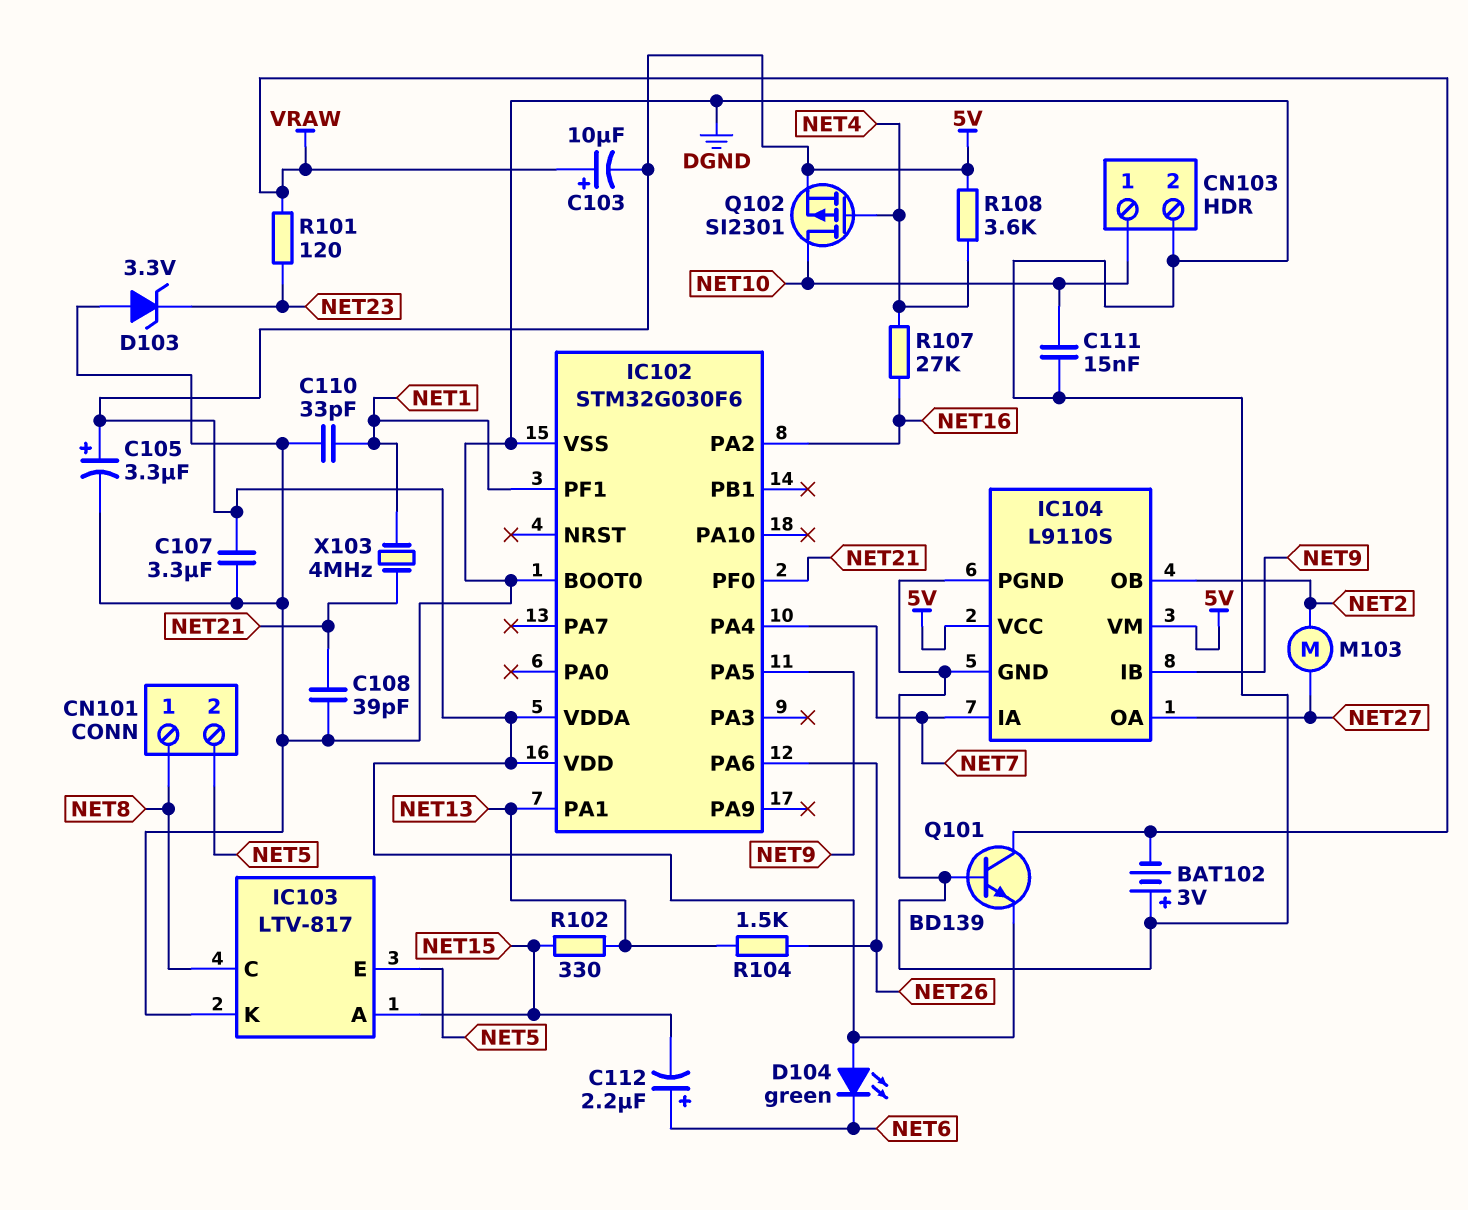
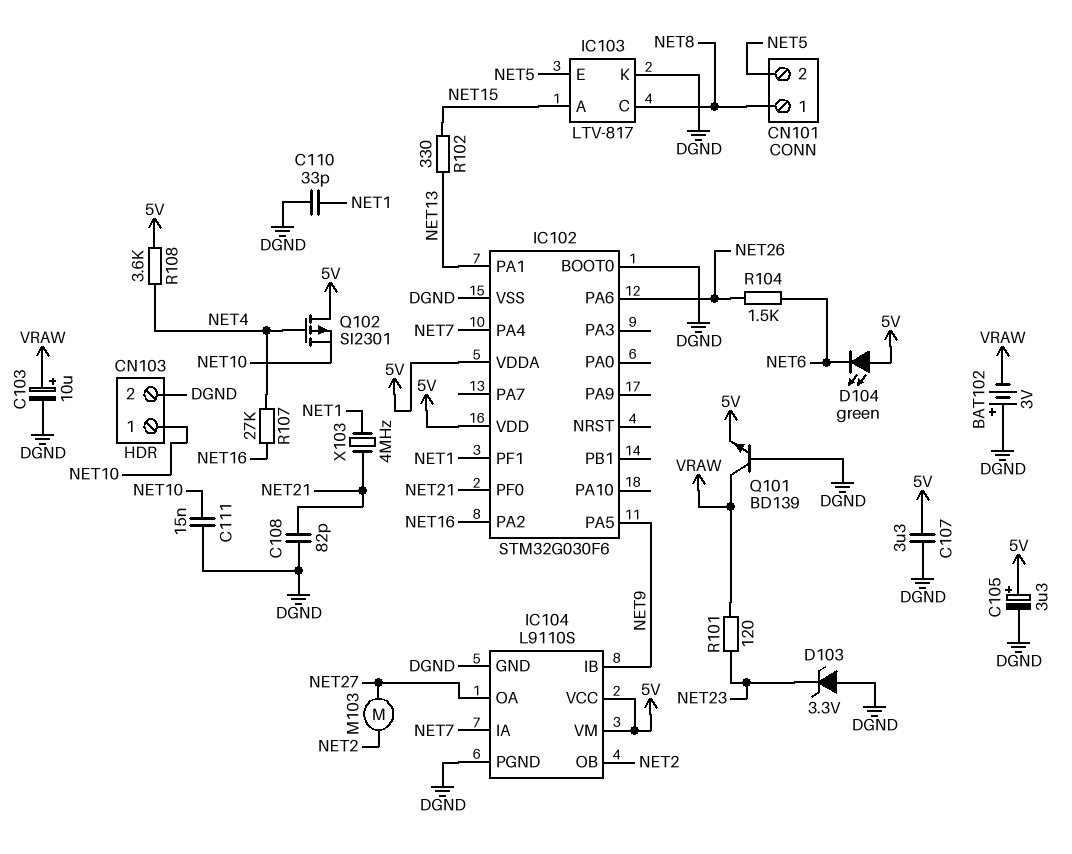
C103: 10uF (plus VRAW, minus 5V) -> 10uF (plus VRAW, minus DGND)
C108: 39pF (DGND, NET21) -> 82pF (DGND, NET21)
C112: 2.2uF (plus NET6, minus NET15) -> none
Q102: PMOS SI2301 (G NET4, D NET10, S 5V) -> PMOS SI2301 (G NET4, D 5V, S NET10)
R104: 1.5k (NET13, NET26) -> 1.5k (NET6, NET26)

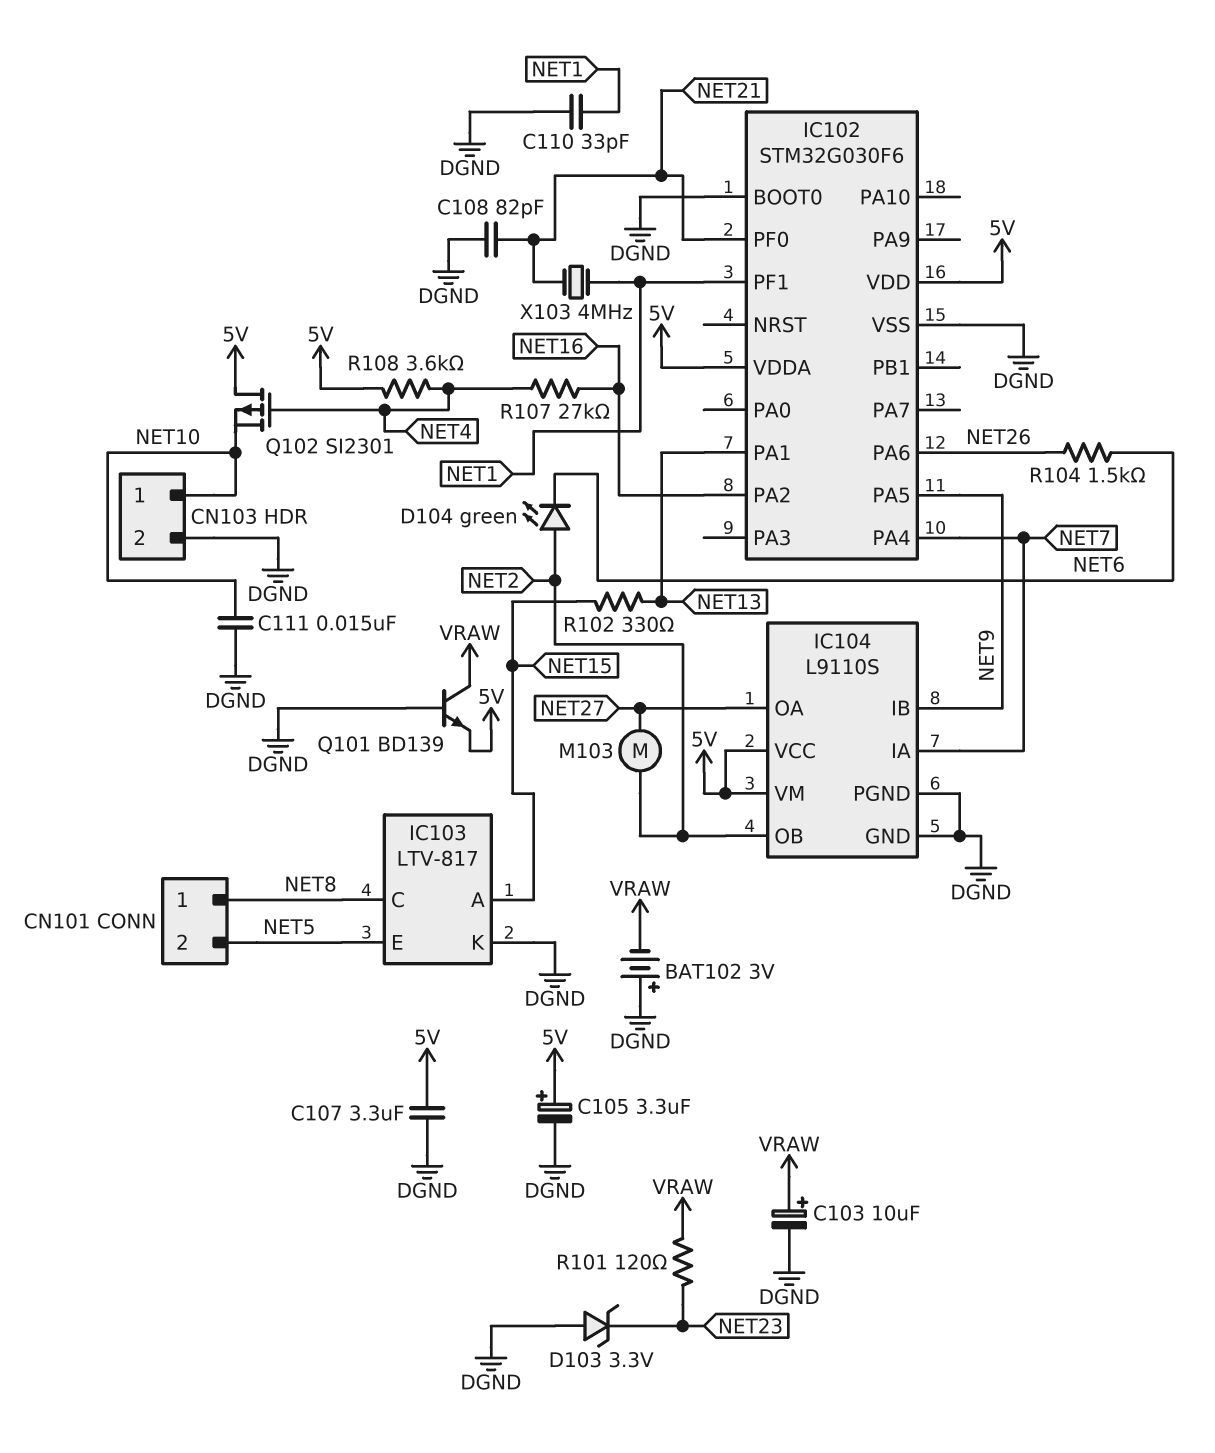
D104: LED green (A 5V, K NET6) -> LED green (A NET2, K NET6)

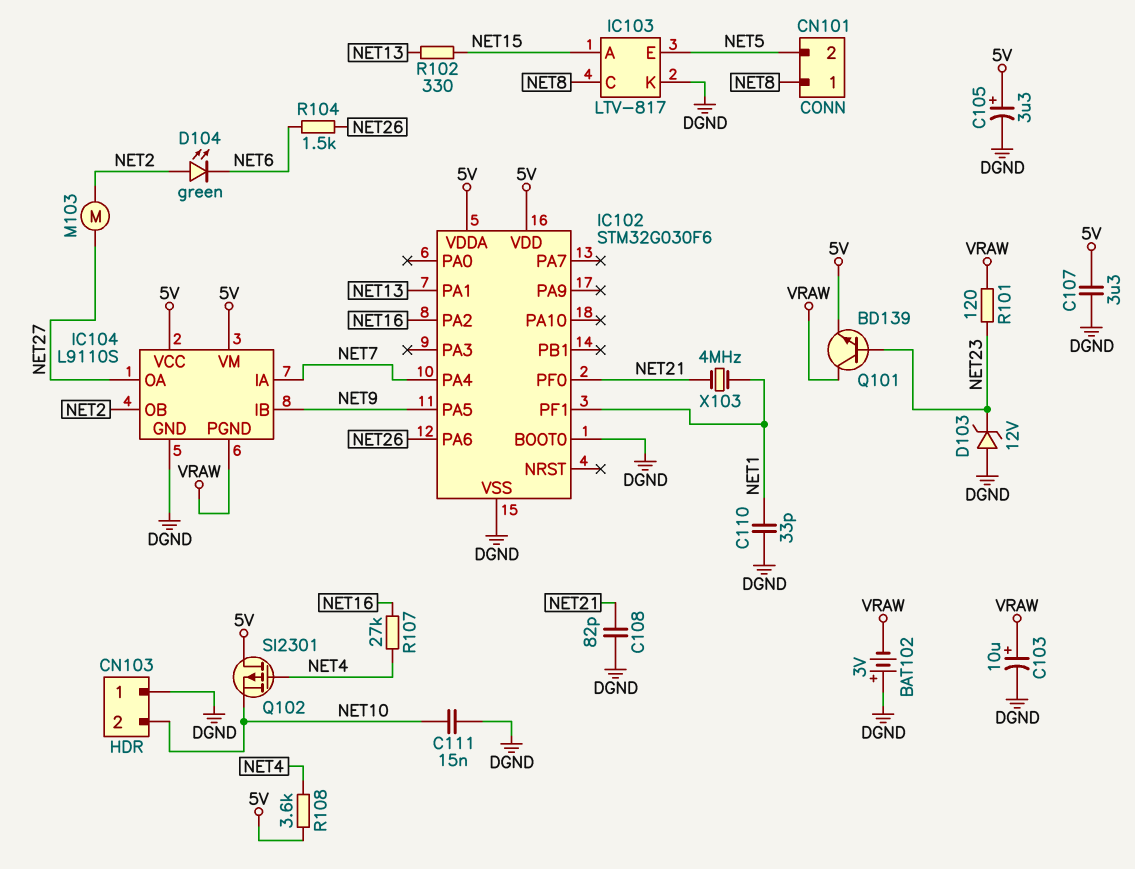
CN103 pin 1: NET10 -> DGND
CN103 pin 2: DGND -> NET10
D103: zener 3.3V (A DGND, K NET23) -> zener 12V (A DGND, K NET23)
IC104 pin PGND: DGND -> VRAW
Q101: NPN BD139 (B DGND, C VRAW, E 5V) -> NPN BD139 (B NET23, C VRAW, E 5V)

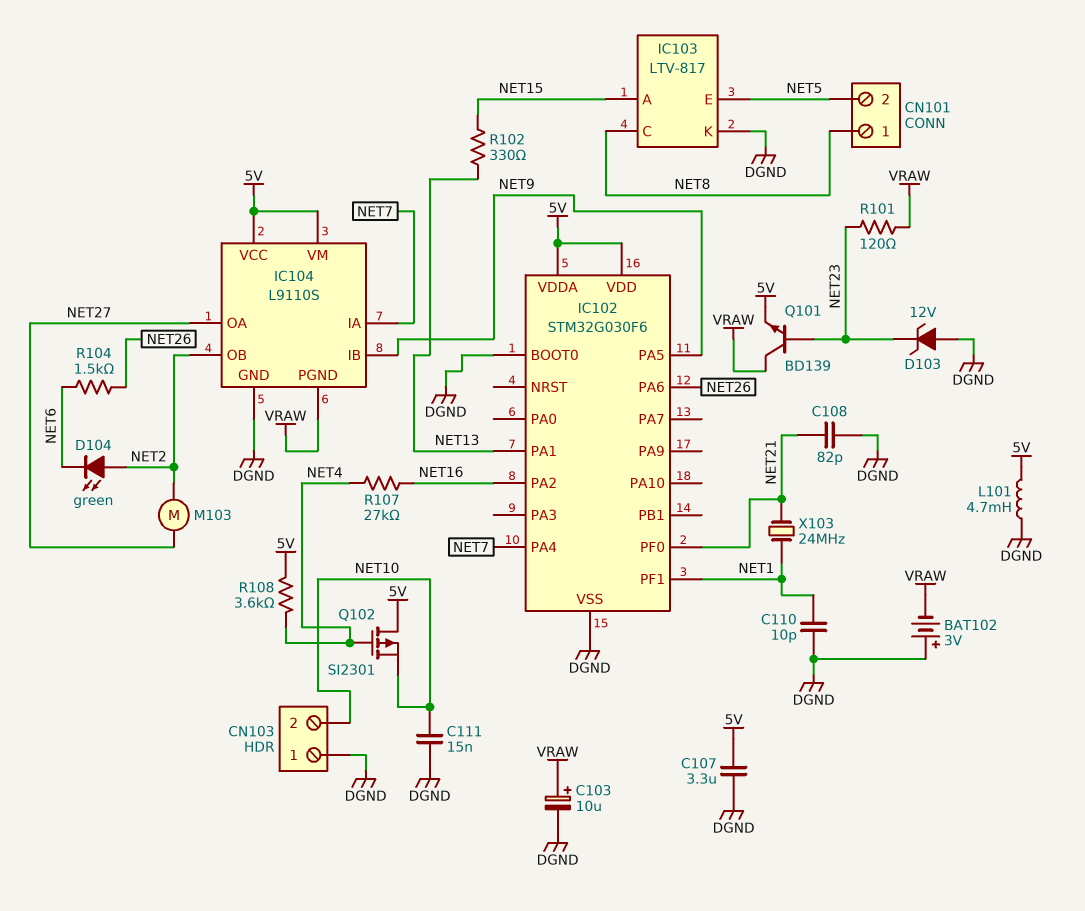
C105: 3.3uF (plus 5V, minus DGND) -> none
C110: 33pF (DGND, NET1) -> 10pF (DGND, NET1)
L101: none -> 4.7mH (5V, DGND)
X103: 4MHz (NET1, NET21) -> 24MHz (NET1, NET21)

